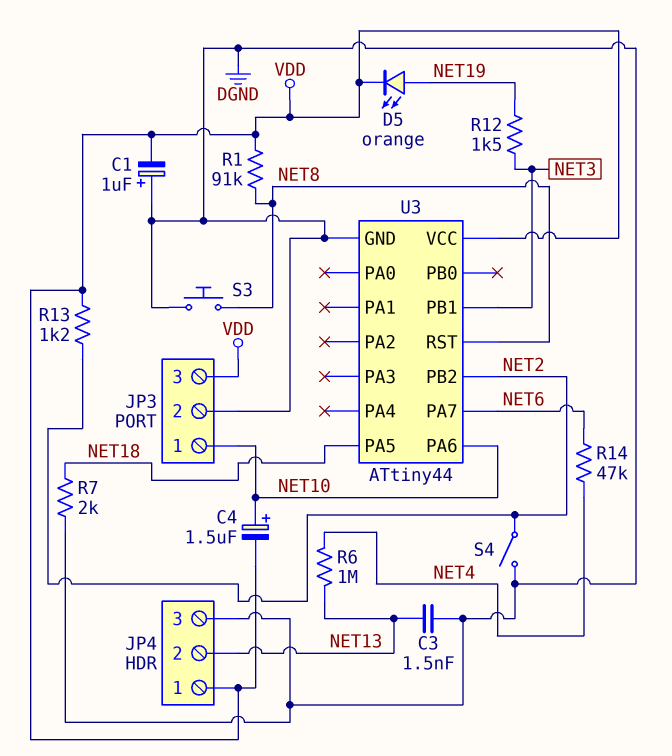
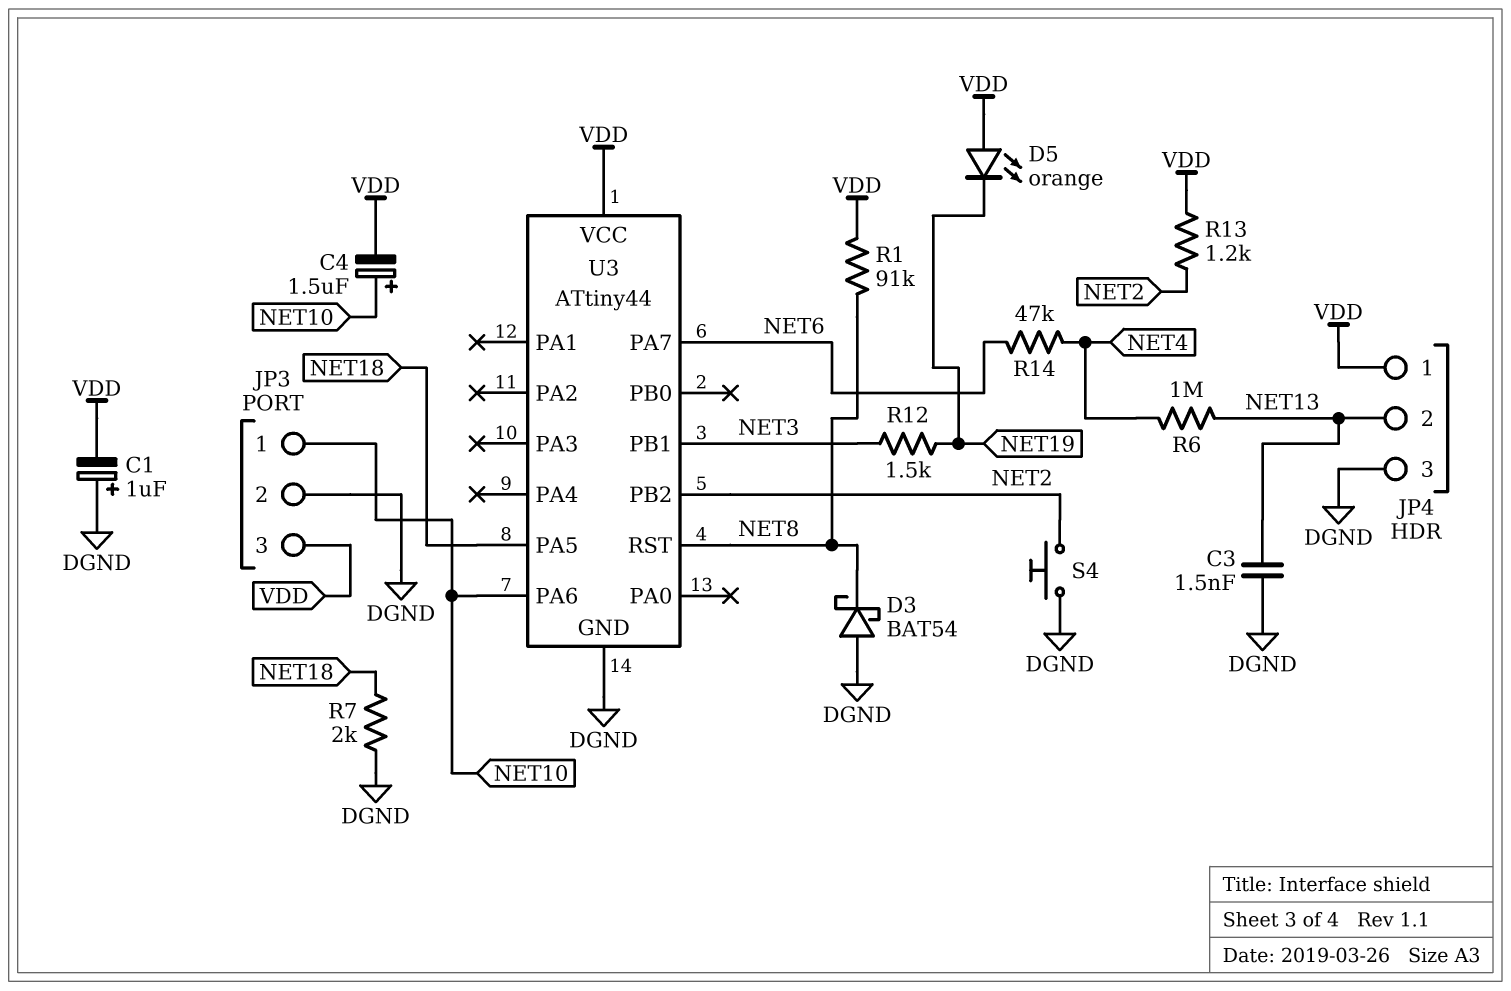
D3: none -> schottky BAT54 (A DGND, K NET8)
D5: LED orange (A NET19, K VDD) -> LED orange (A VDD, K NET19)
S3: button (DGND, NET8) -> none
S4: switch (DGND, NET2) -> button (DGND, NET2)

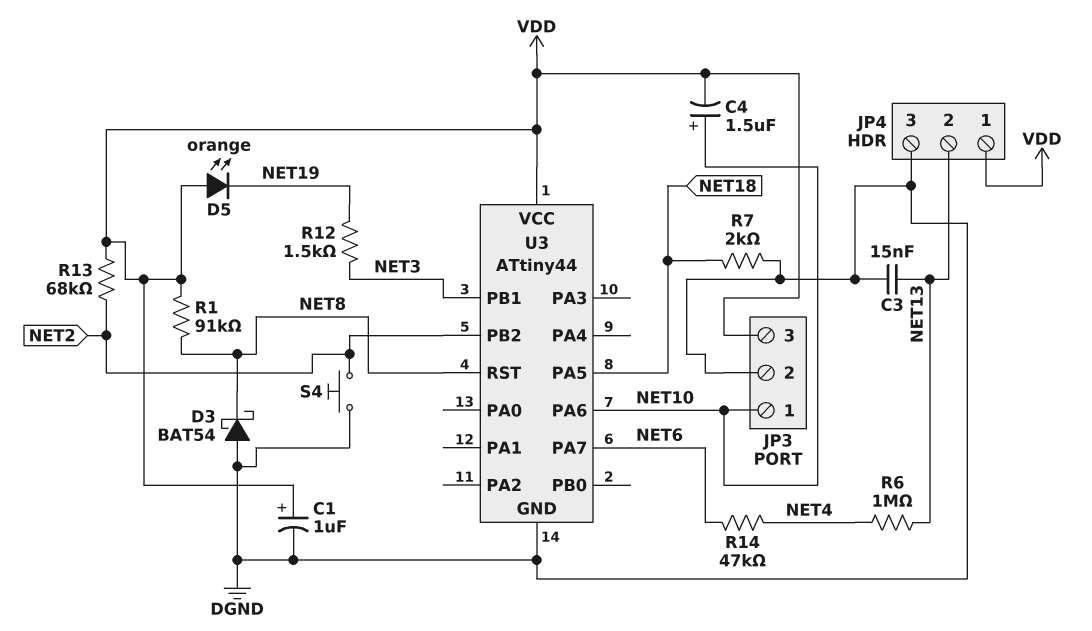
C1: 1uF (plus DGND, minus VDD) -> 1uF (plus VDD, minus DGND)
C3: 1.5nF (DGND, NET13) -> 15nF (DGND, NET13)
R13: 1.2k (NET2, VDD) -> 68k (NET2, VDD)

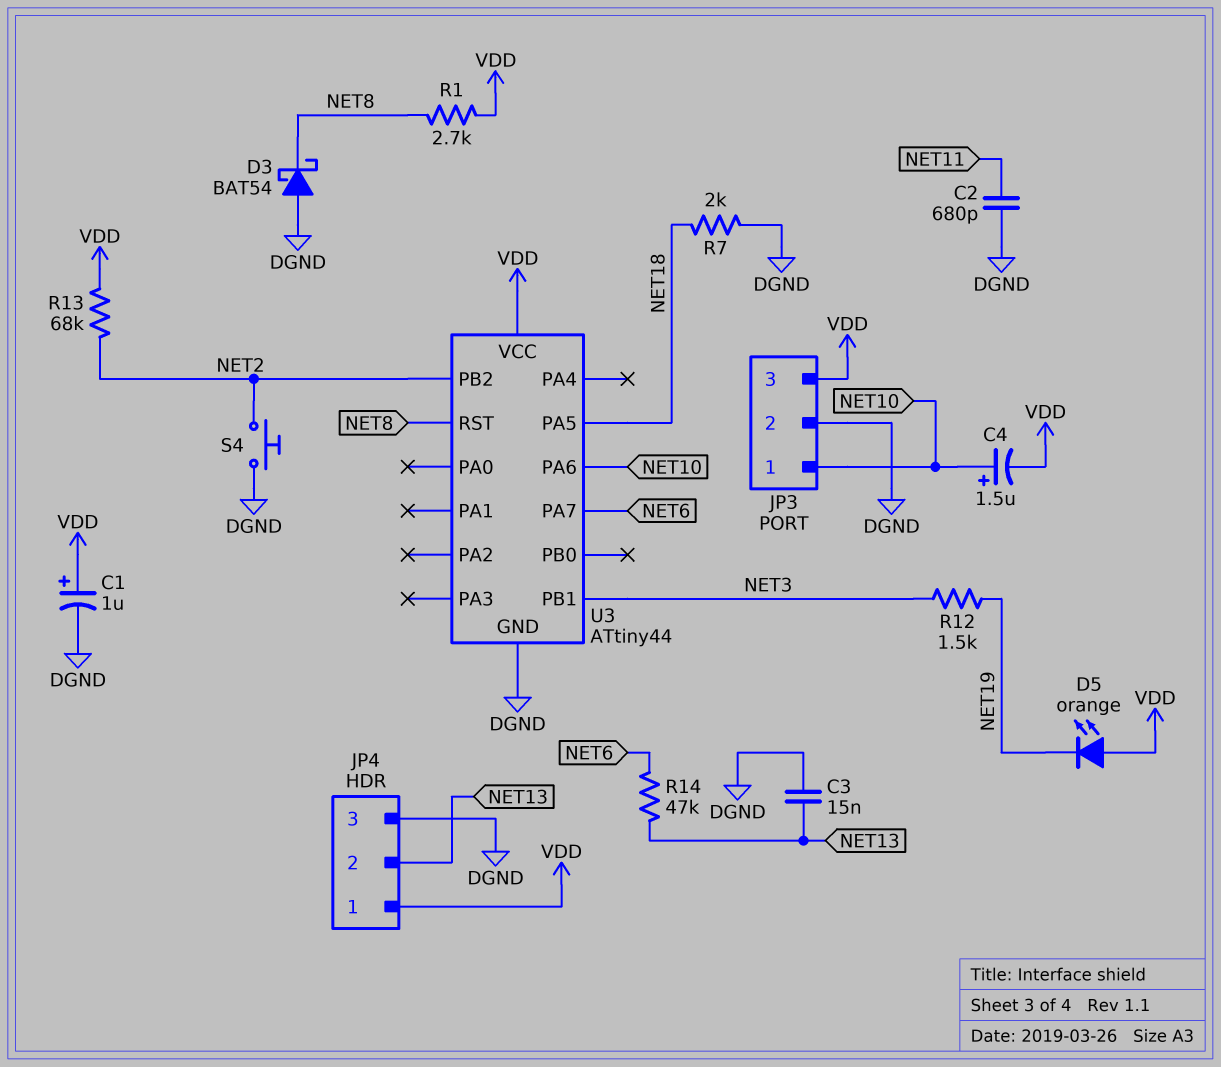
C2: none -> 680pF (DGND, NET11)
R1: 91k (NET8, VDD) -> 2.7k (NET8, VDD)
R6: 1M (NET4, NET13) -> none
R14: 47k (NET4, NET6) -> 47k (NET6, NET13)

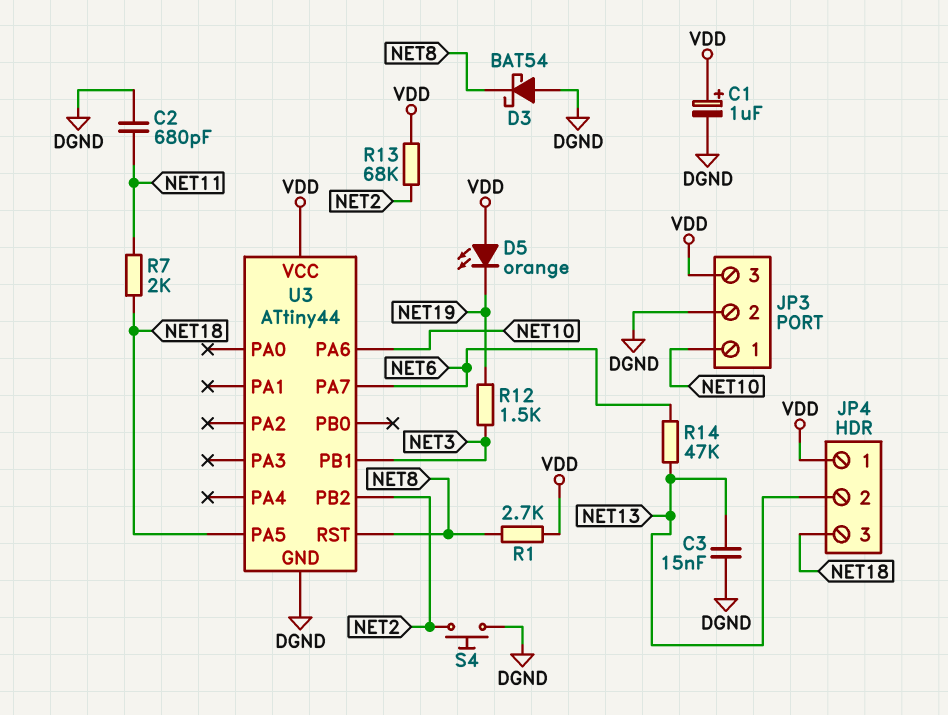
C4: 1.5uF (plus NET10, minus VDD) -> none
JP4 pin 3: DGND -> NET18
R7: 2k (DGND, NET18) -> 2k (NET11, NET18)

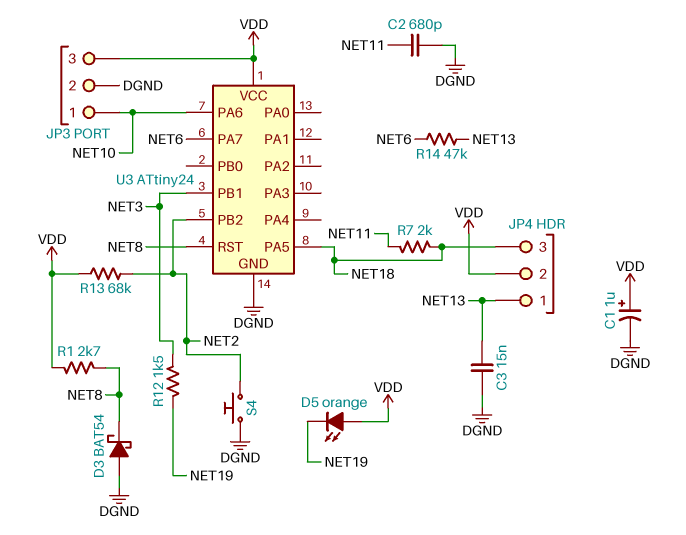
JP4 pin 1: VDD -> NET13
JP4 pin 2: NET13 -> VDD
U3: ATtiny44 -> ATtiny24

